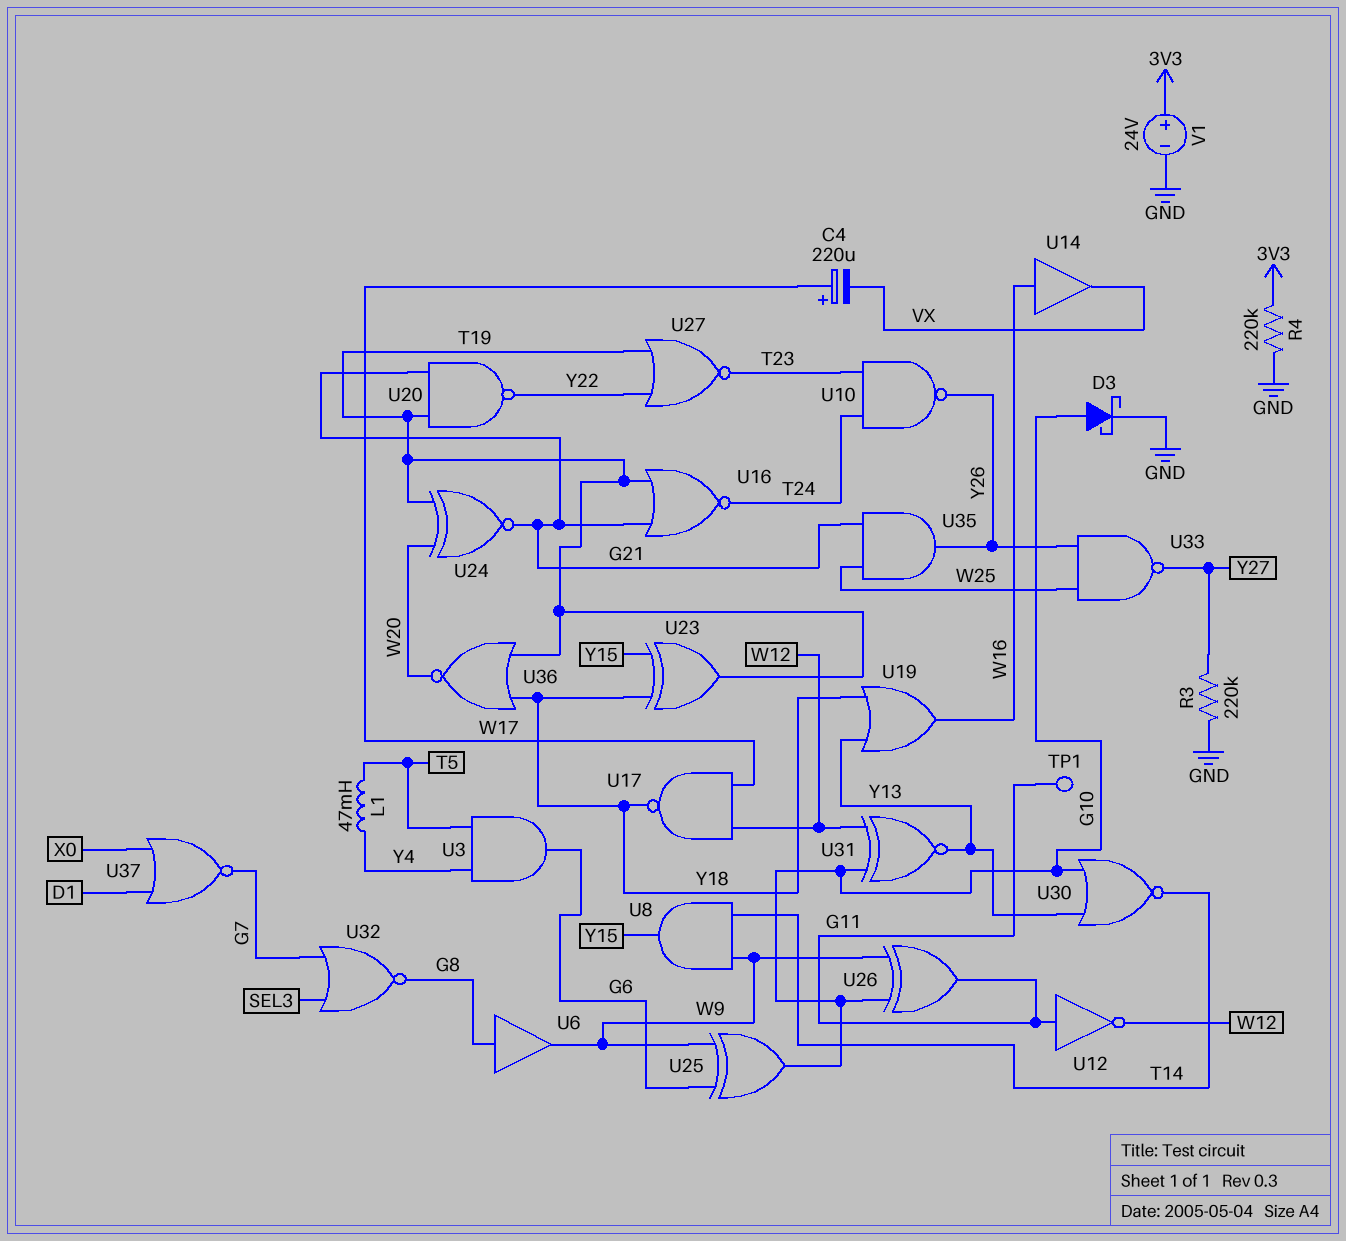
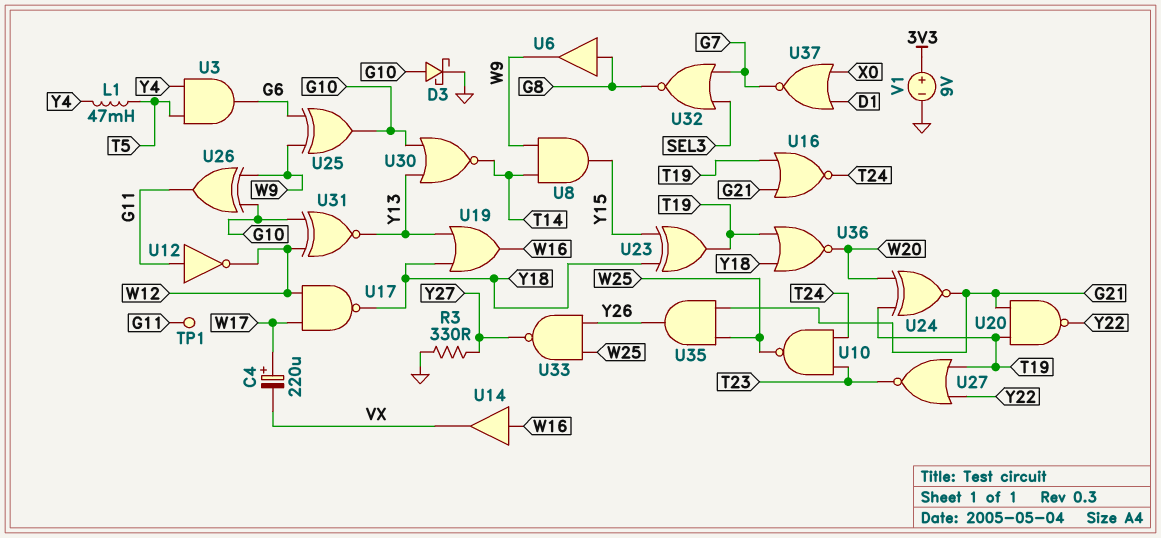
R3: 220k (GND, Y27) -> 330 (GND, Y27)
R4: 220k (3V3, GND) -> none
U10: NAND (in T23, in T24, out Y26) -> NAND (in T23, in T24, out W25)
V1: 24V (plus 3V3, minus GND) -> 9V (plus 3V3, minus GND)

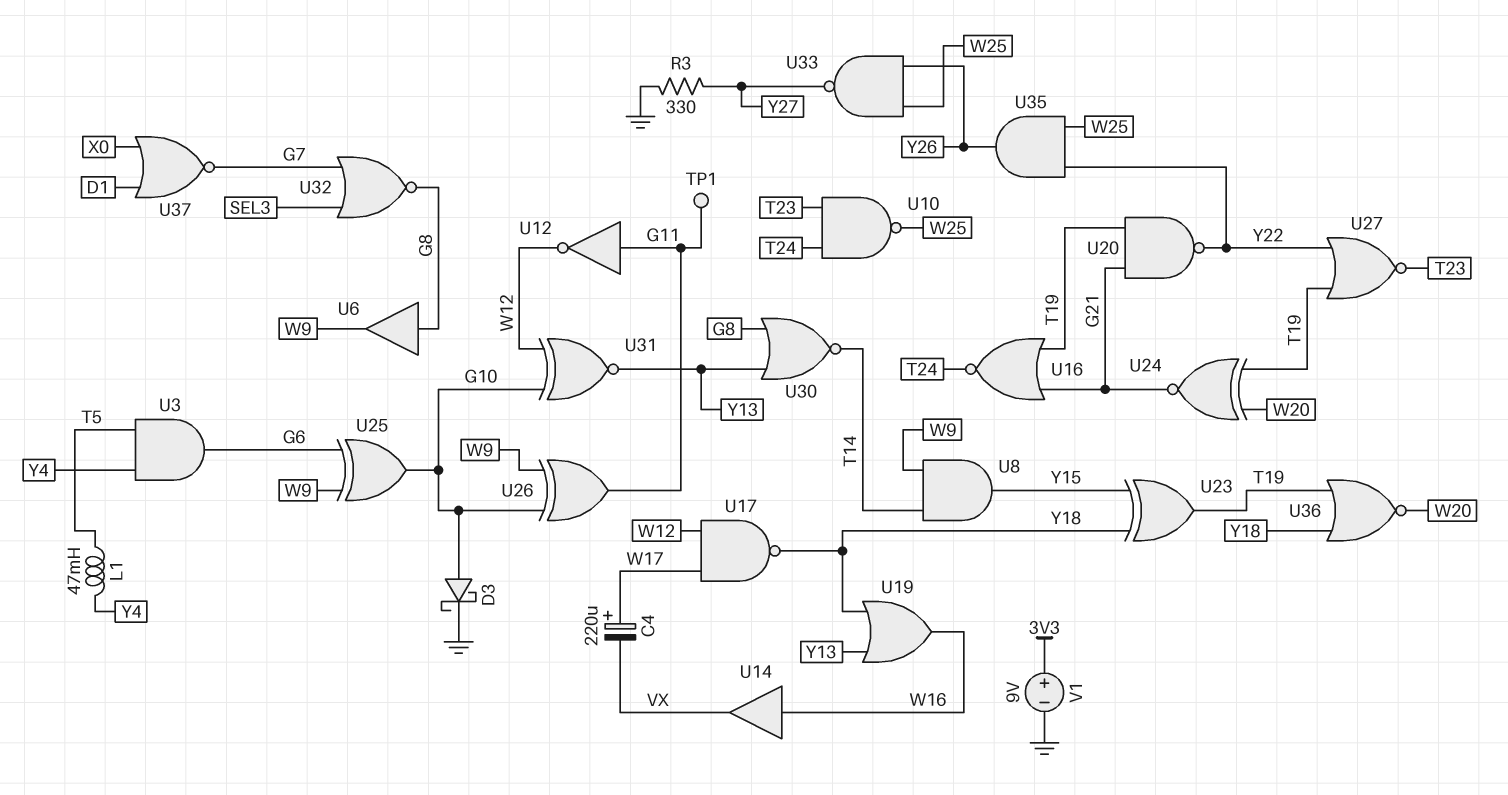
U30: NOR (in G10, in Y13, out T14) -> NOR (in G8, in Y13, out T14)
U35: AND (in G21, in W25, out Y26) -> AND (in W25, in Y22, out Y26)

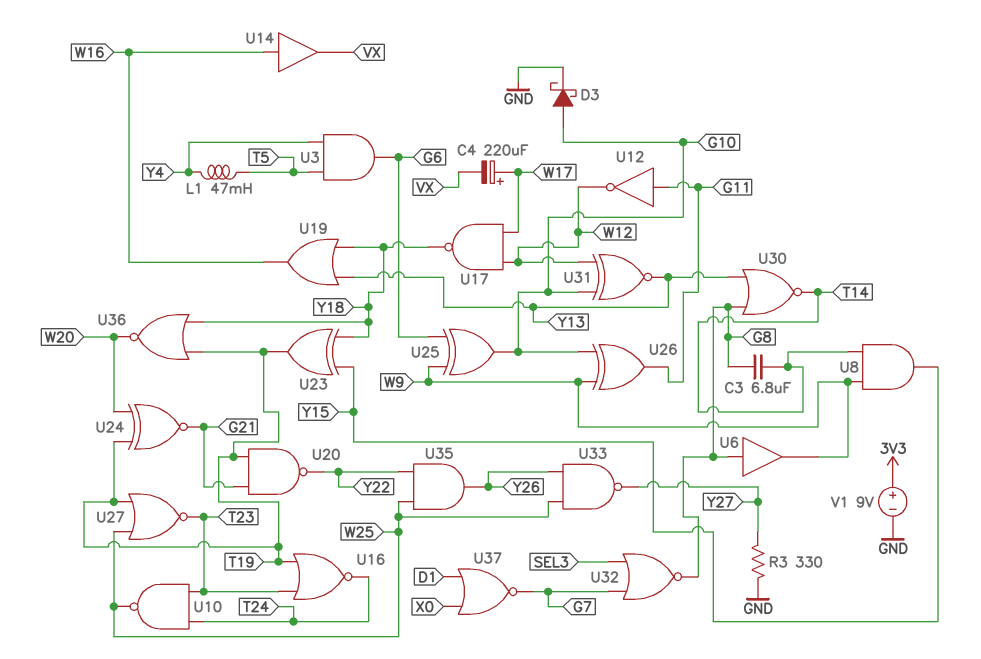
C3: none -> 6.8uF (G8, T14)
TP1: test point (G11) -> none
U16: NOR (in G21, in T19, out T24) -> NOR (in T19, in T23, out T24)
U27: NOR (in T19, in Y22, out T23) -> NOR (in T19, in W25, out T23)

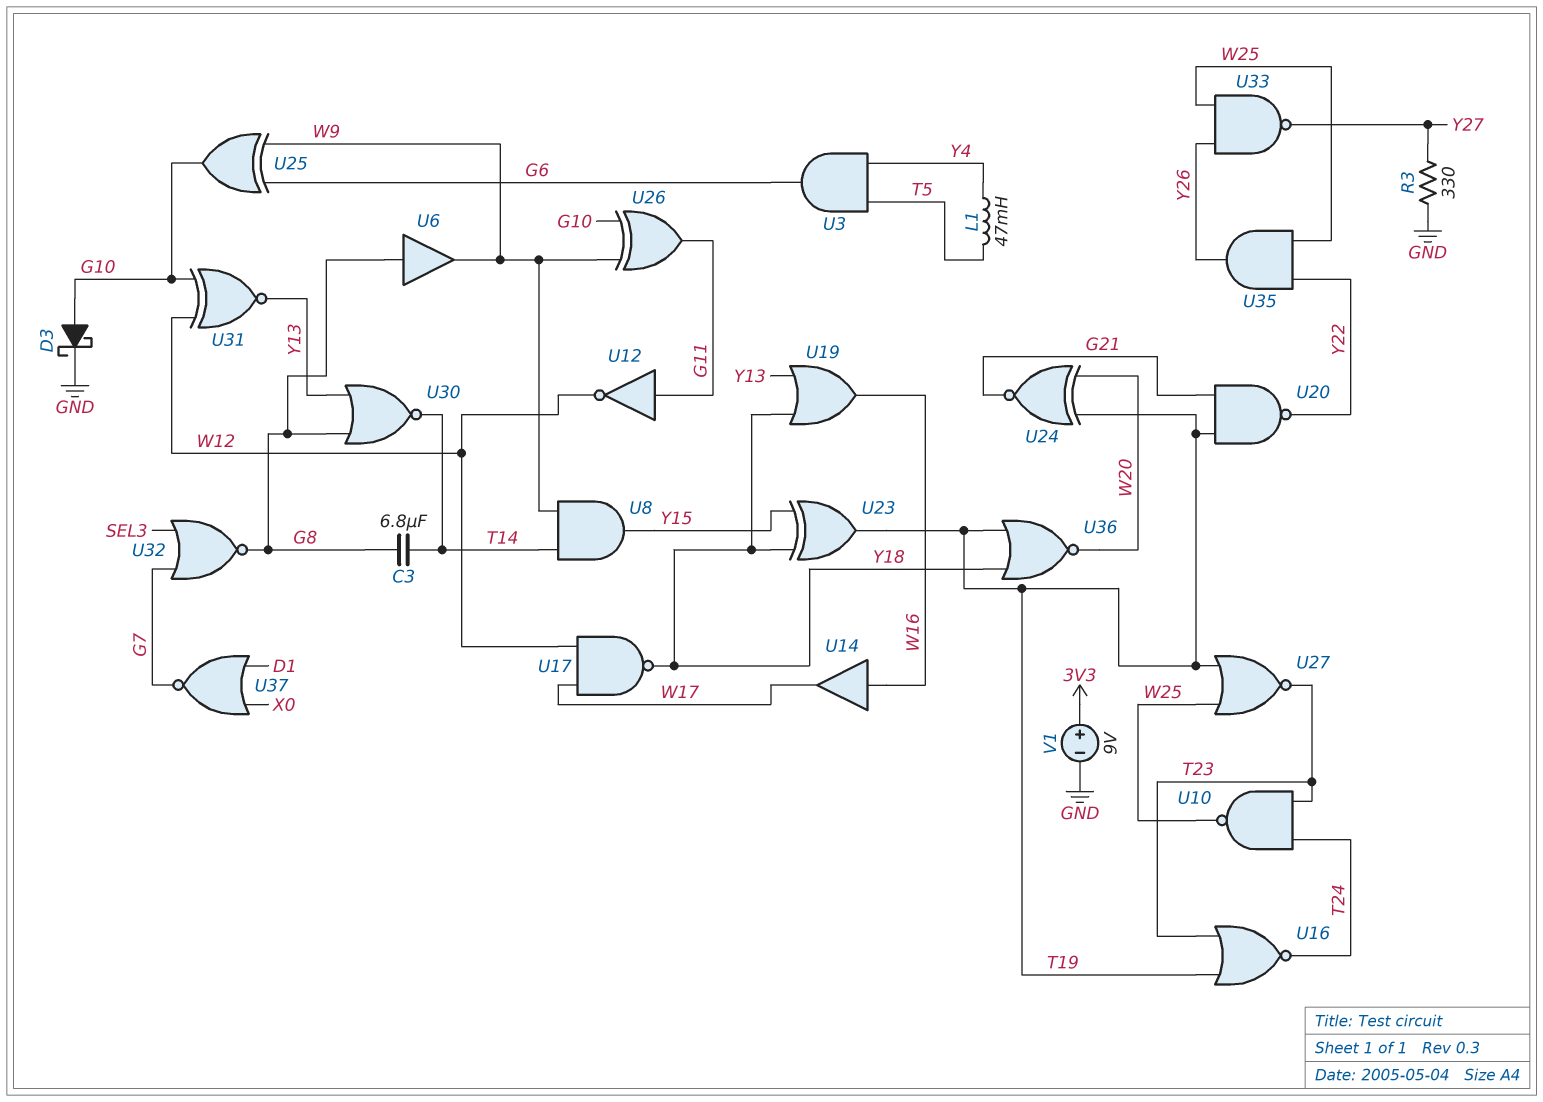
C4: 220uF (plus W17, minus VX) -> none
U14: buffer (in W16, out VX) -> buffer (in W16, out W17)

